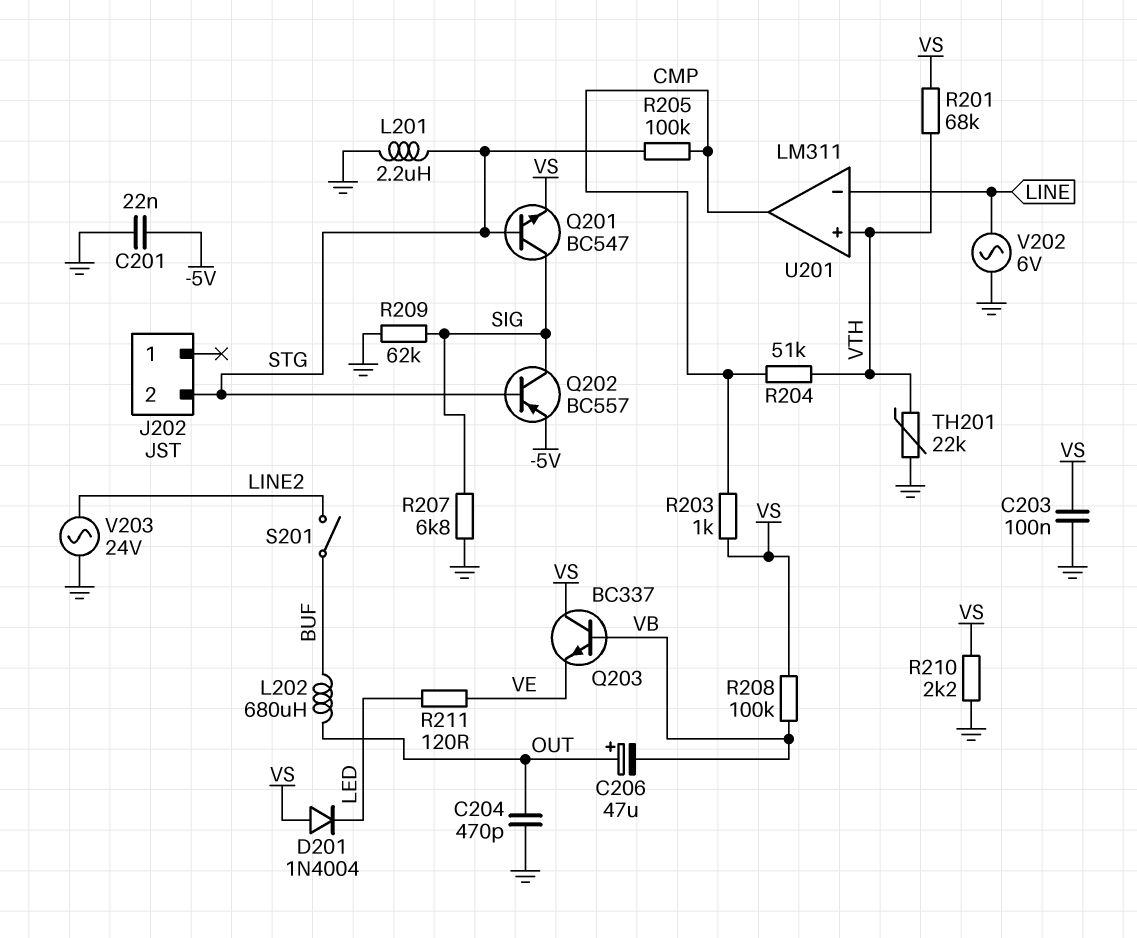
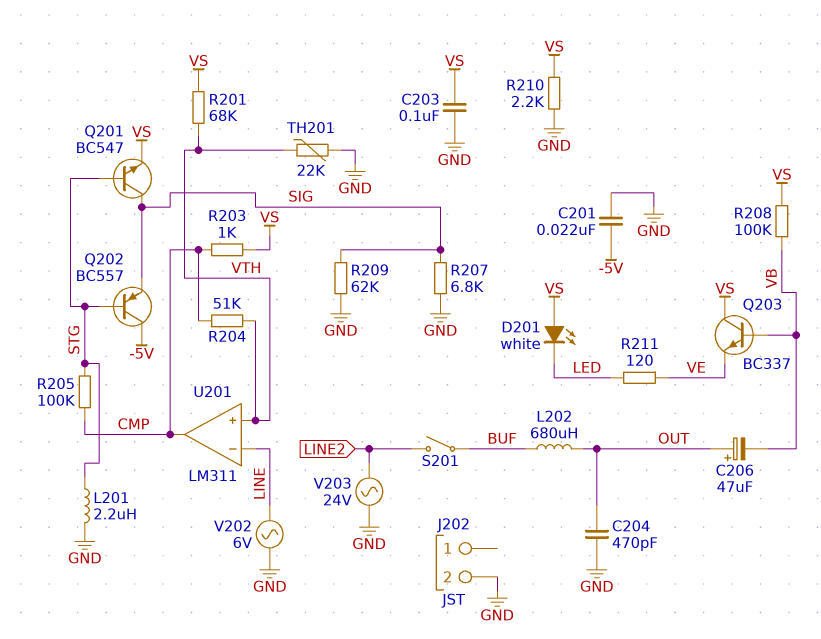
D201: diode 1N4004 (A VS, K LED) -> LED white (A VS, K LED)
J202 pin 2: STG -> GND
Q202: PNP BC557 (B STG, C SIG, E -5V) -> PNP BC557 (B STG, C -5V, E SIG)

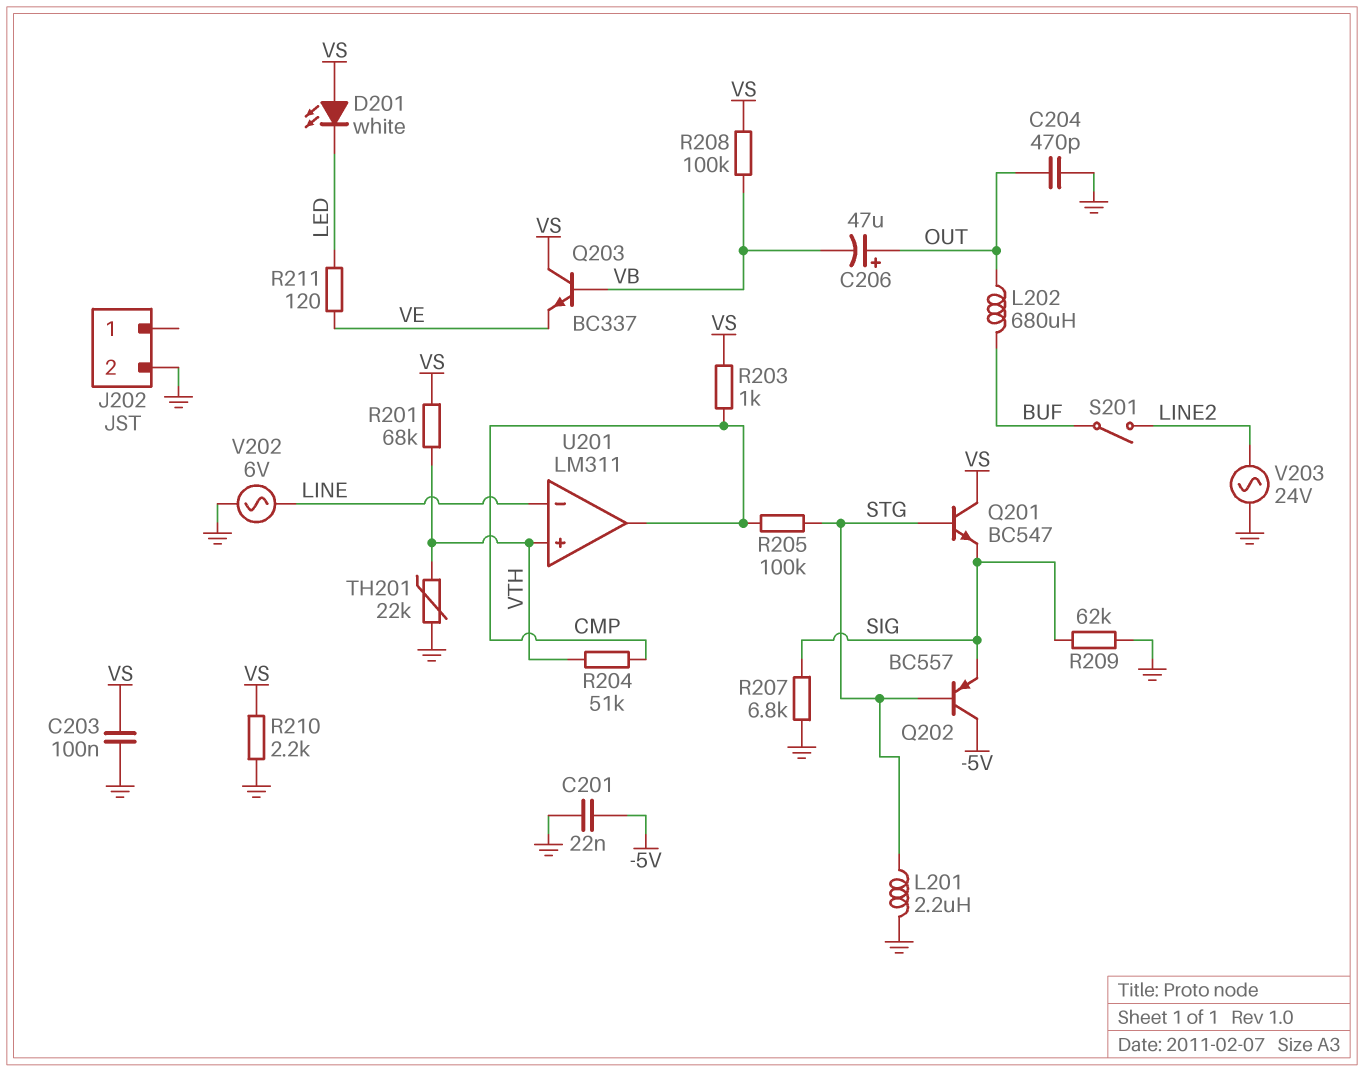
Q201: NPN BC547 (B STG, C SIG, E VS) -> NPN BC547 (B STG, C VS, E SIG)

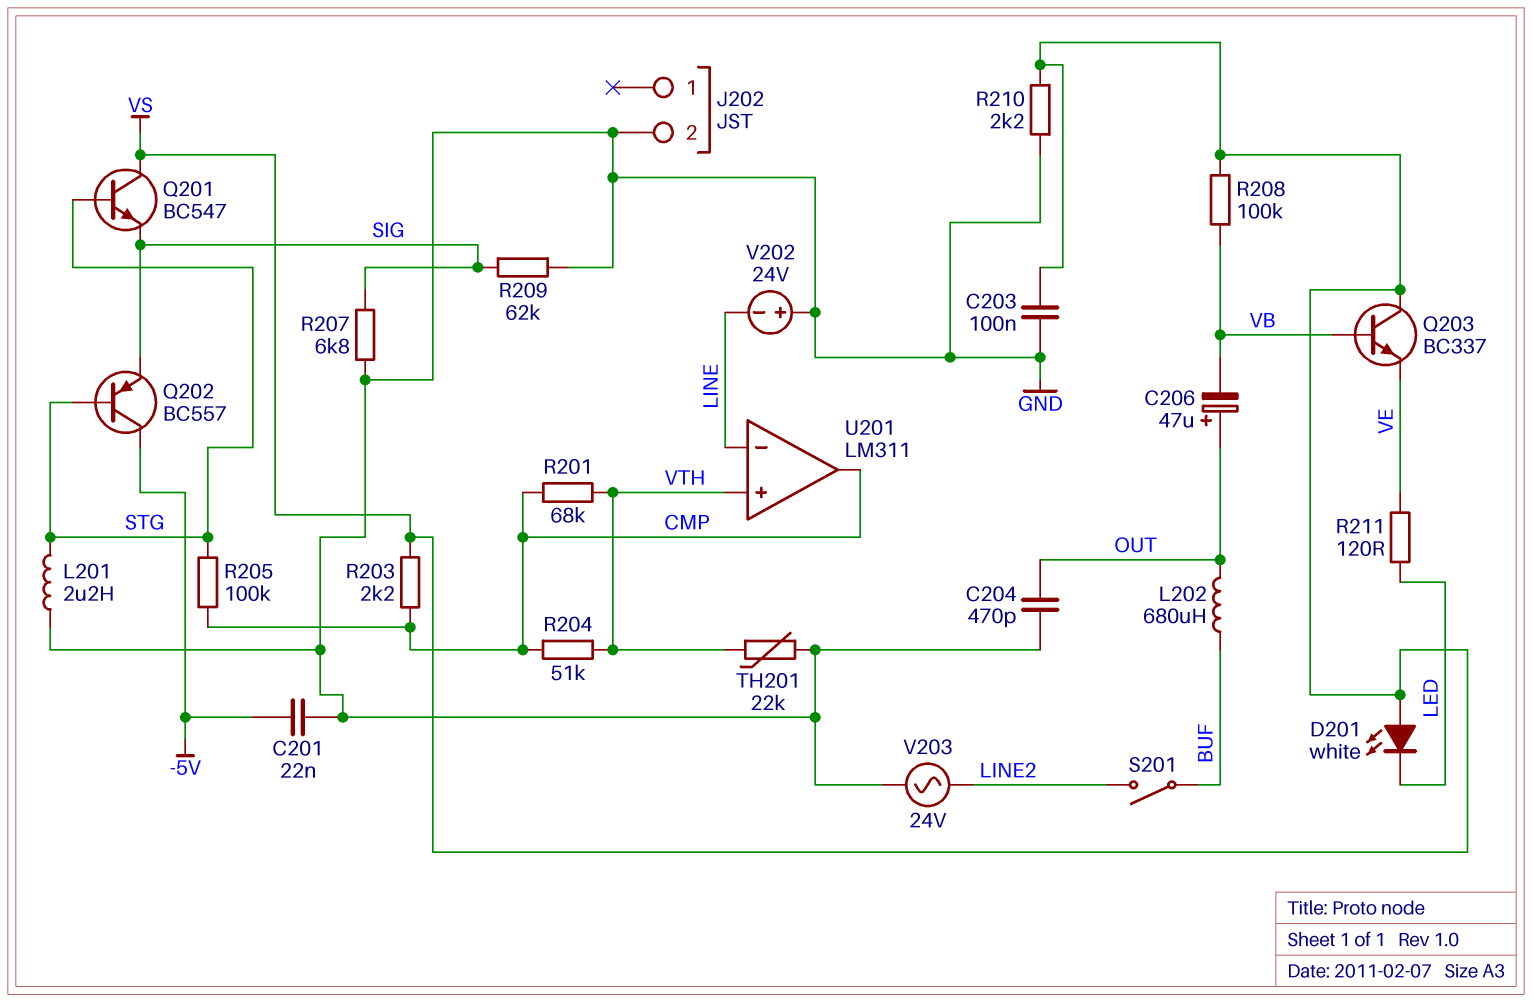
R201: 68k (VS, VTH) -> 68k (CMP, VTH)
R203: 1k (CMP, VS) -> 2.2k (CMP, VS)
V202: AC 6V (GND, LINE) -> 24V (plus GND, minus LINE)

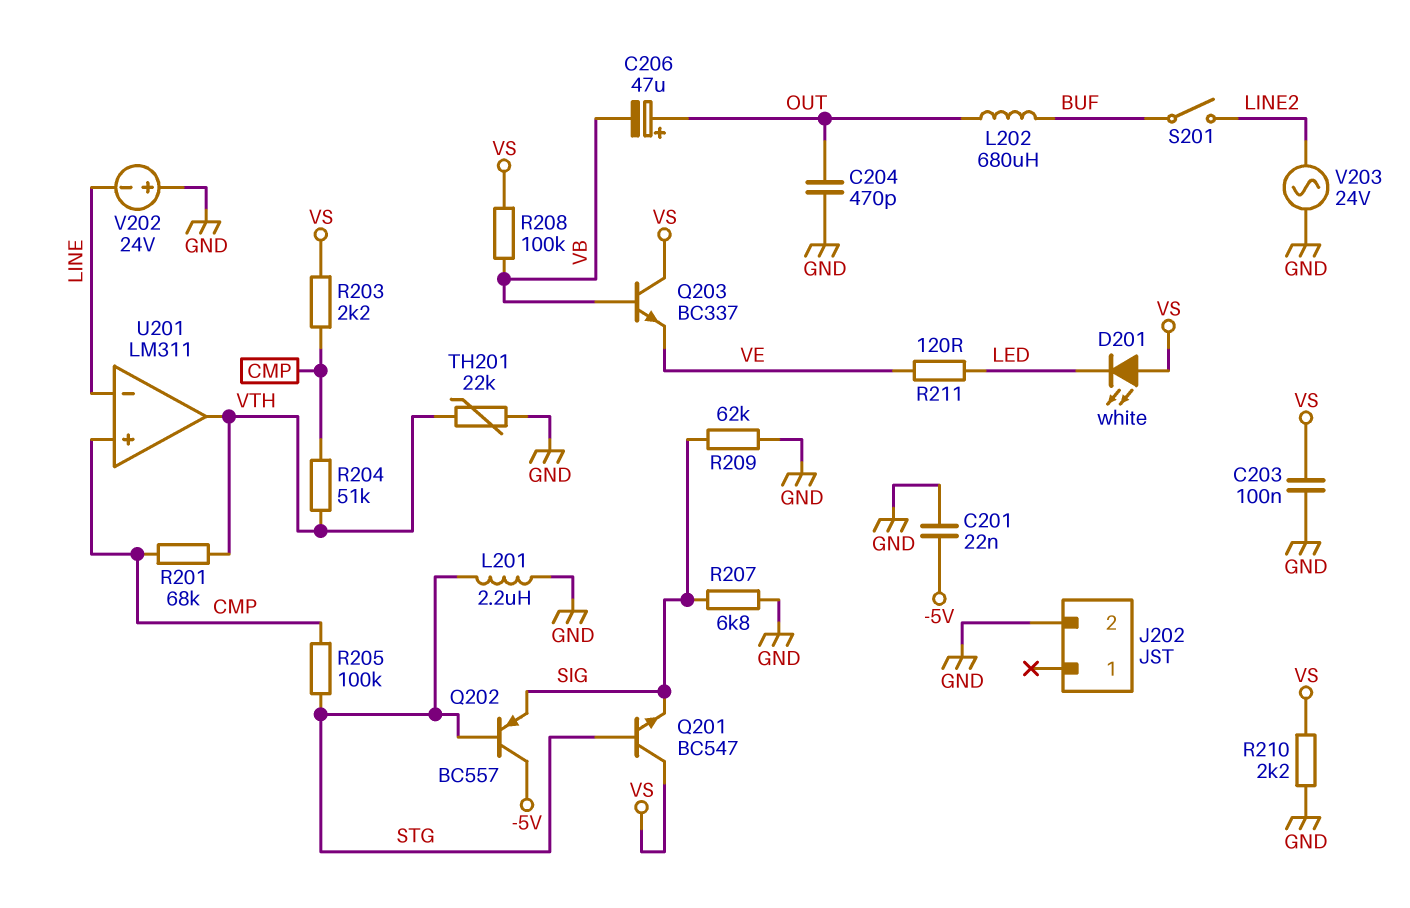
U201 pin in+: VTH -> CMP
U201 pin out: CMP -> VTH

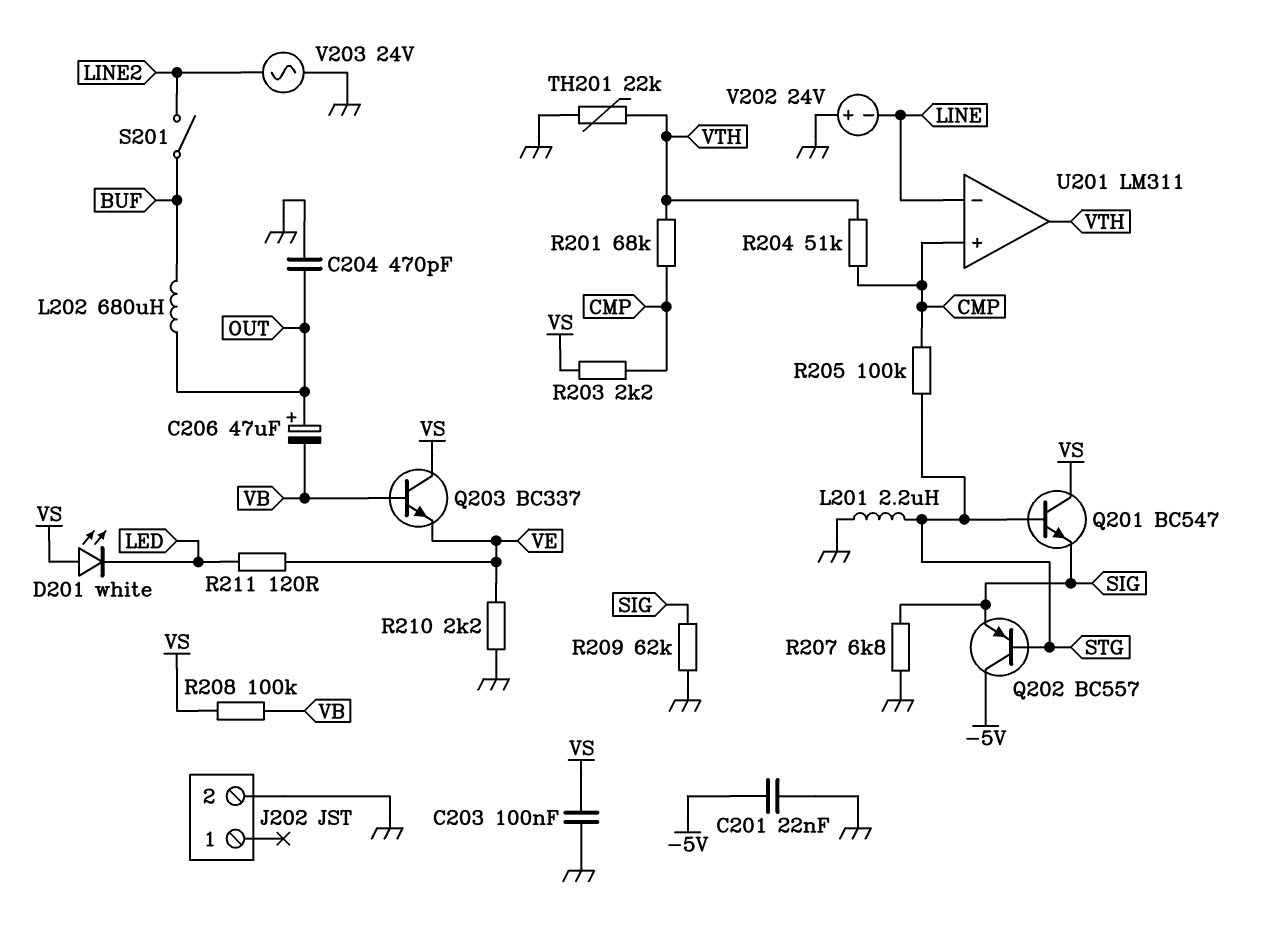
R210: 2.2k (GND, VS) -> 2.2k (GND, VE)

